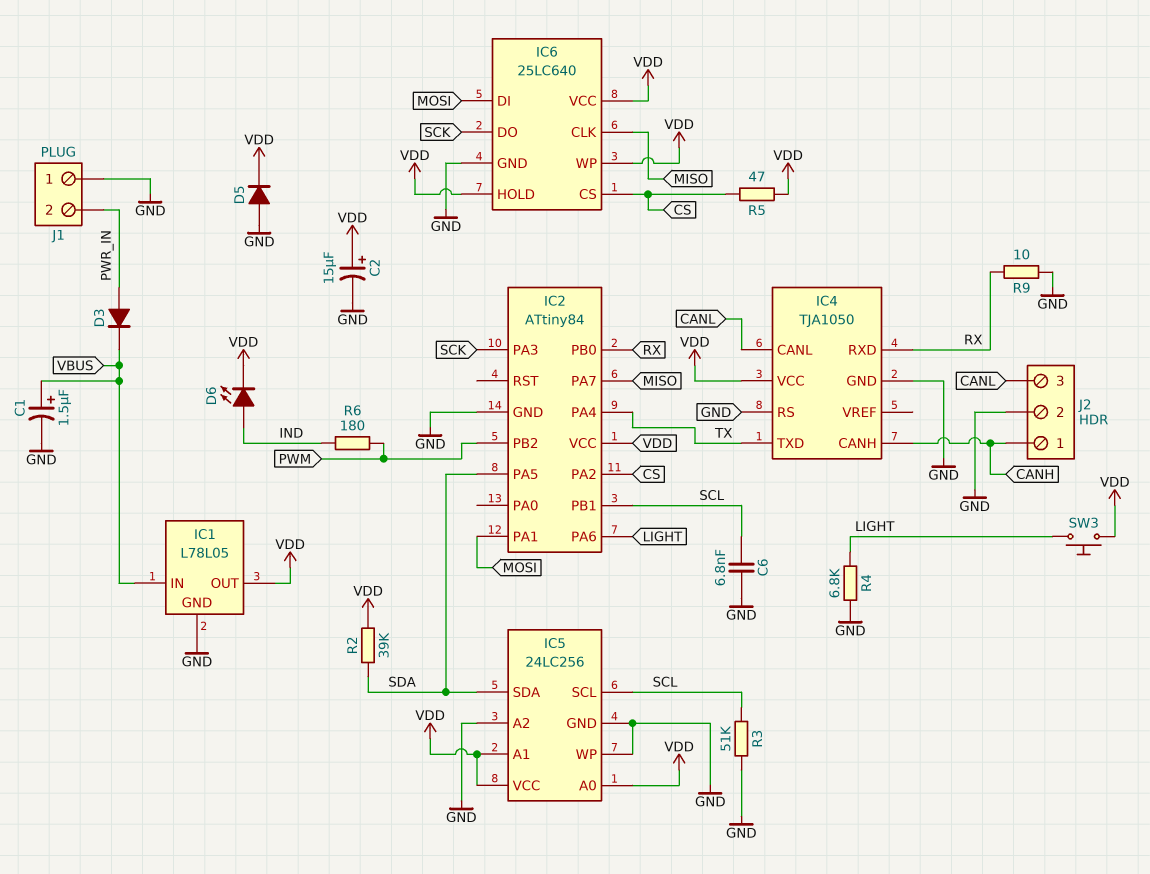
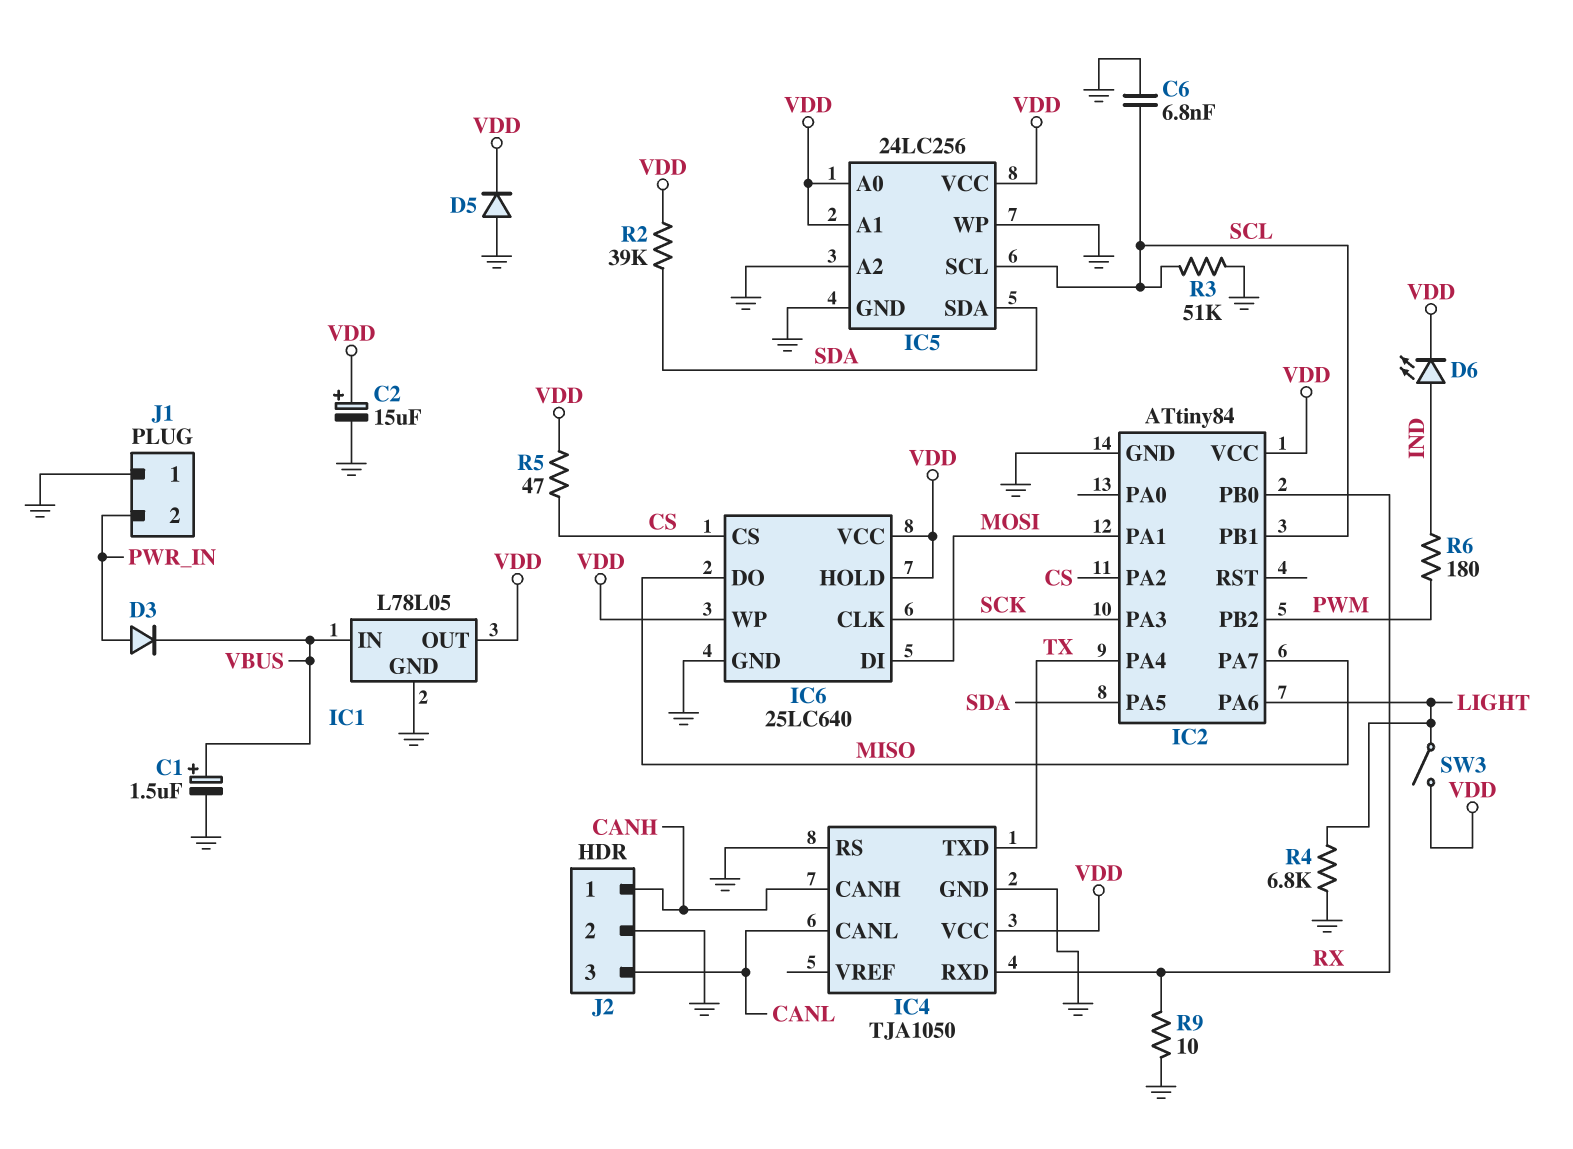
IC6 pin CLK: MISO -> SCK
IC6 pin DO: SCK -> MISO
SW3: button (LIGHT, VDD) -> switch (LIGHT, VDD)

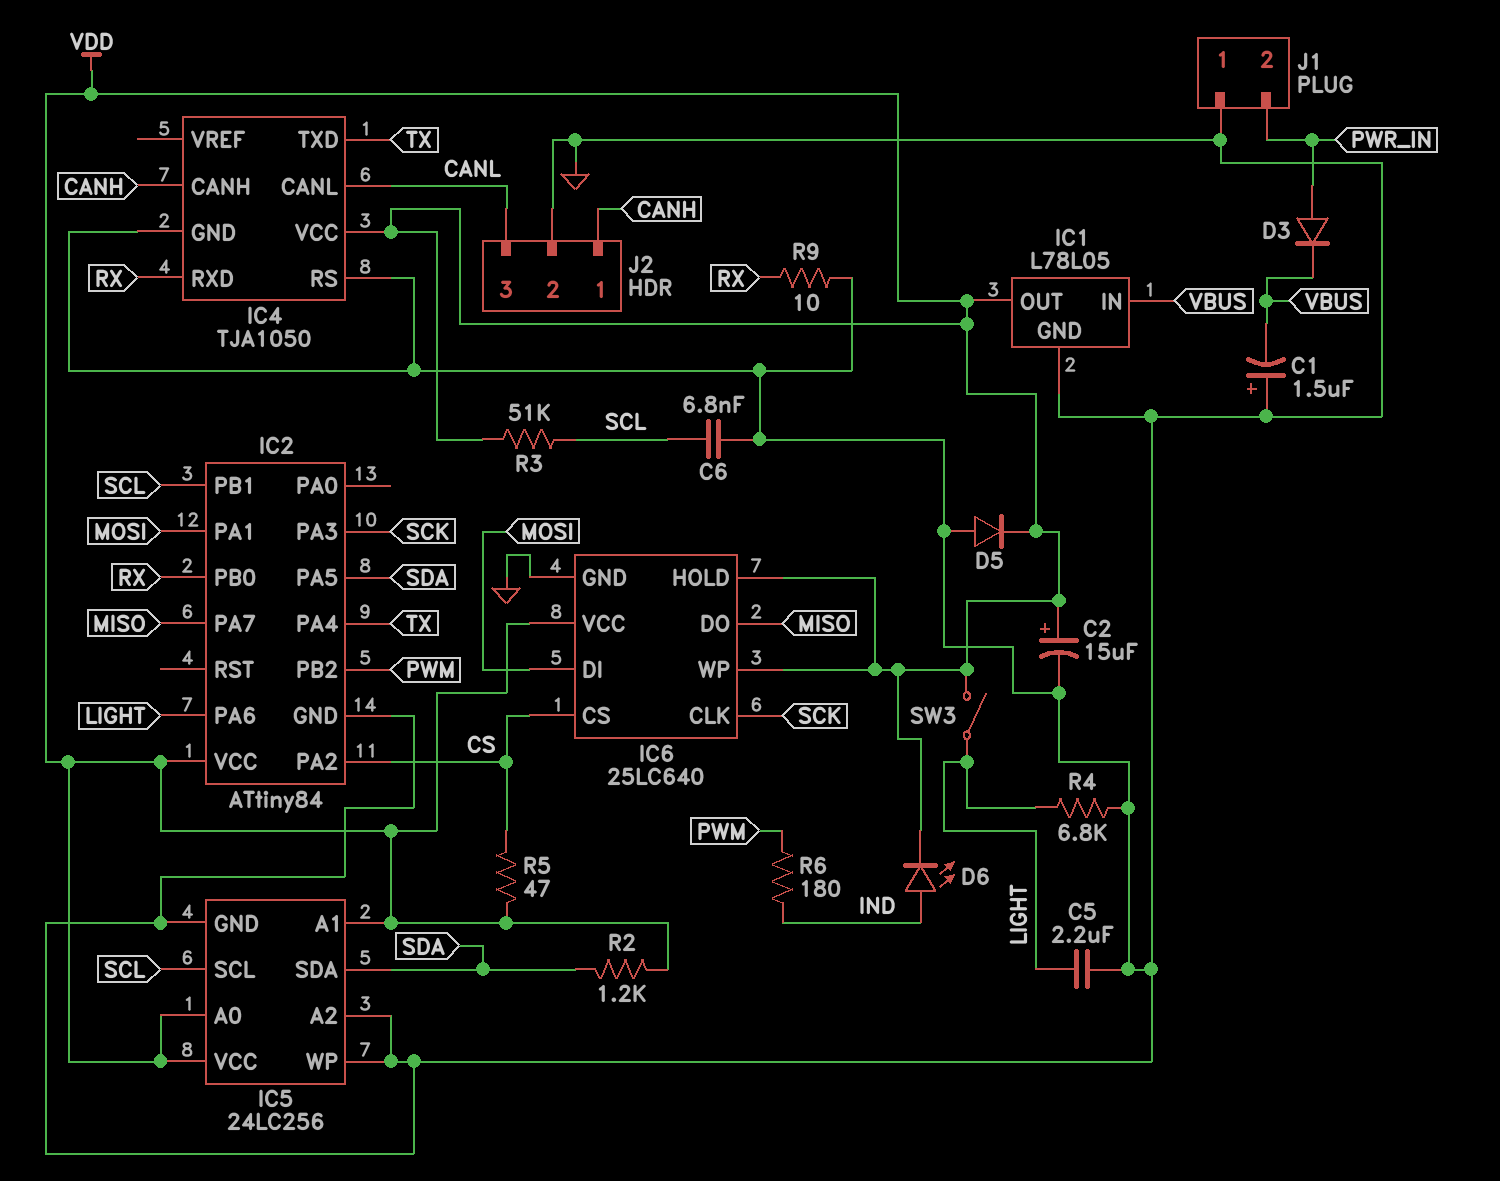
C1: 1.5uF (plus VBUS, minus GND) -> 1.5uF (plus GND, minus VBUS)
C5: none -> 2.2uF (GND, LIGHT)
R2: 39k (SDA, VDD) -> 1.2k (SDA, VDD)
R3: 51k (GND, SCL) -> 51k (SCL, VDD)

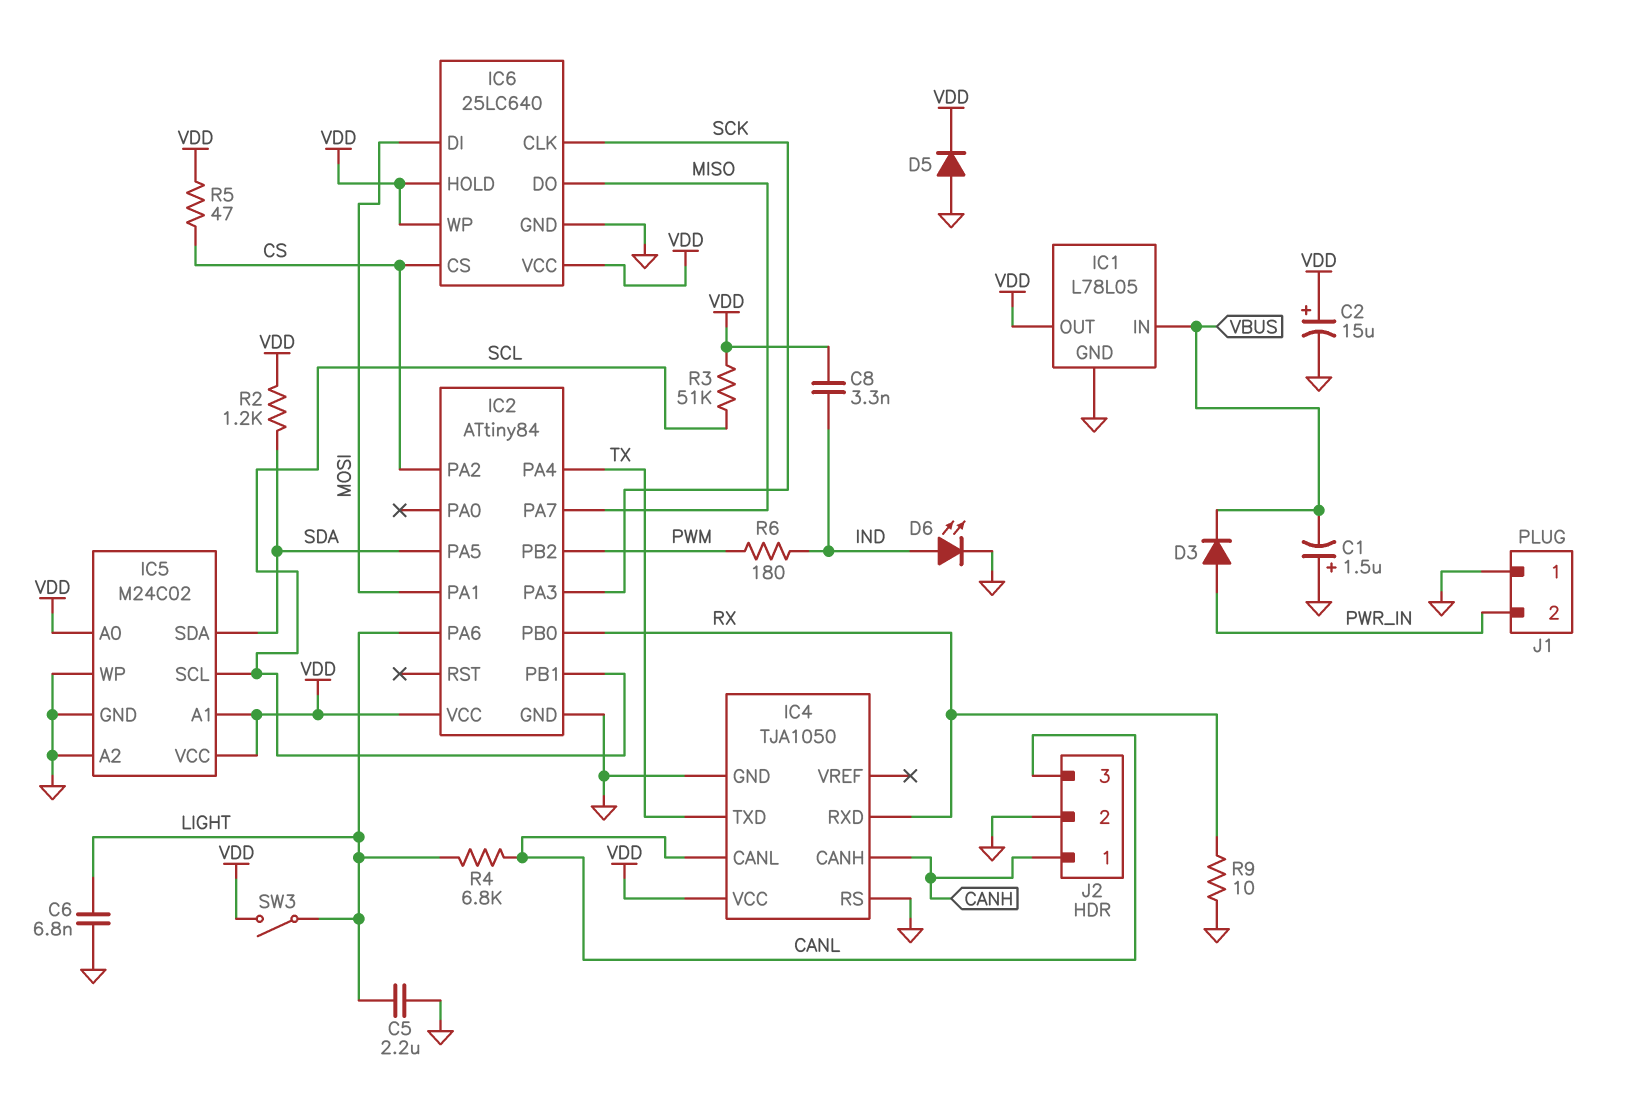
C6: 6.8nF (GND, SCL) -> 6.8nF (GND, LIGHT)
C8: none -> 3.3nF (IND, VDD)
D6: LED (A IND, K VDD) -> LED (A IND, K GND)
IC5: 24LC256 -> M24C02
R4: 6.8k (GND, LIGHT) -> 6.8k (CANL, LIGHT)

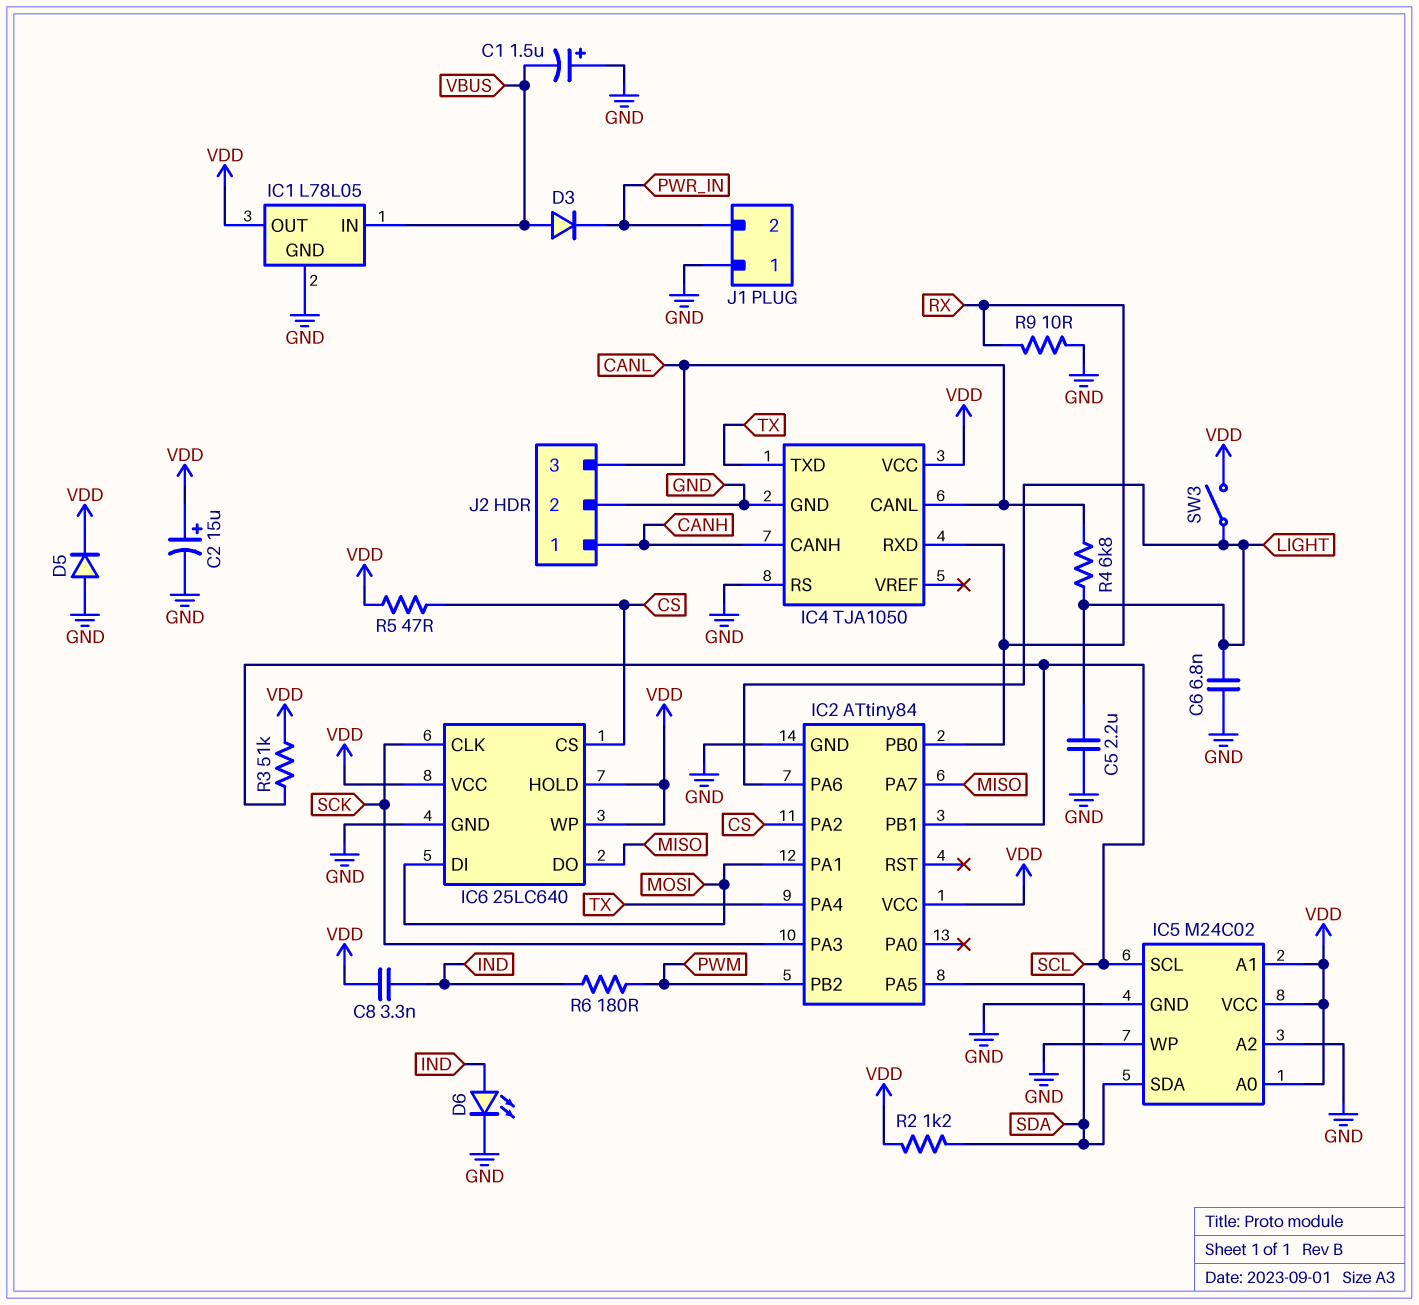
D3: diode (A PWR_IN, K VBUS) -> diode (A VBUS, K PWR_IN)

